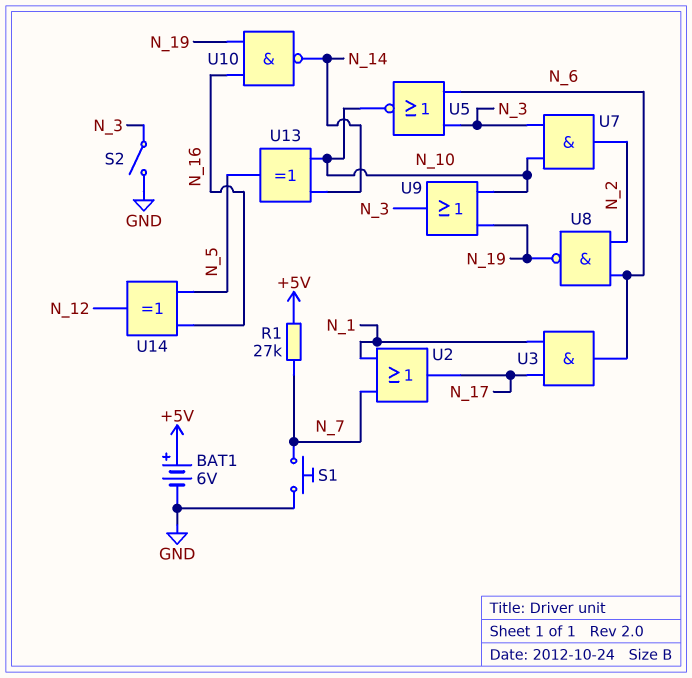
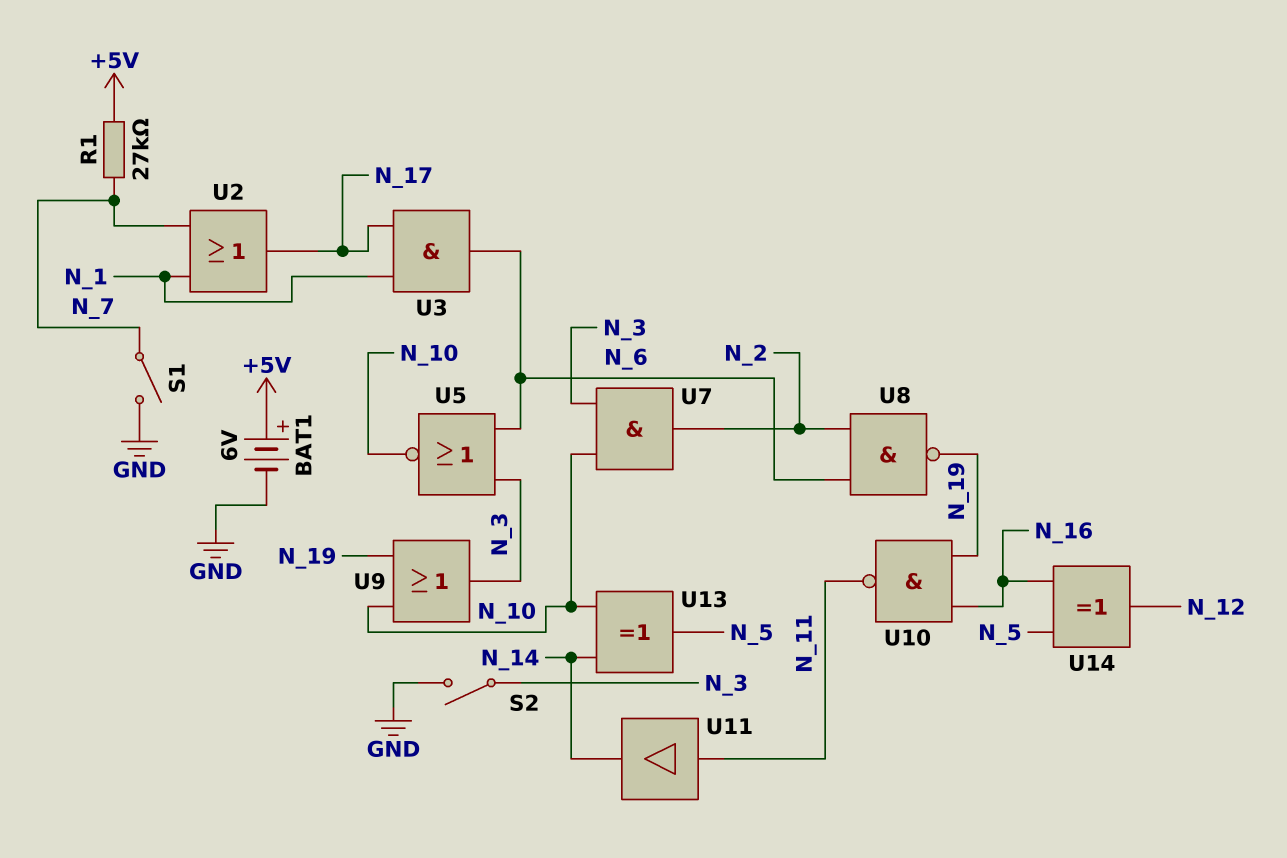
S1: button (GND, N_7) -> switch (GND, N_7)
U10: NAND (in N_16, in N_19, out N_14) -> NAND (in N_16, in N_19, out N_11)
U11: none -> buffer (in N_11, out N_14)

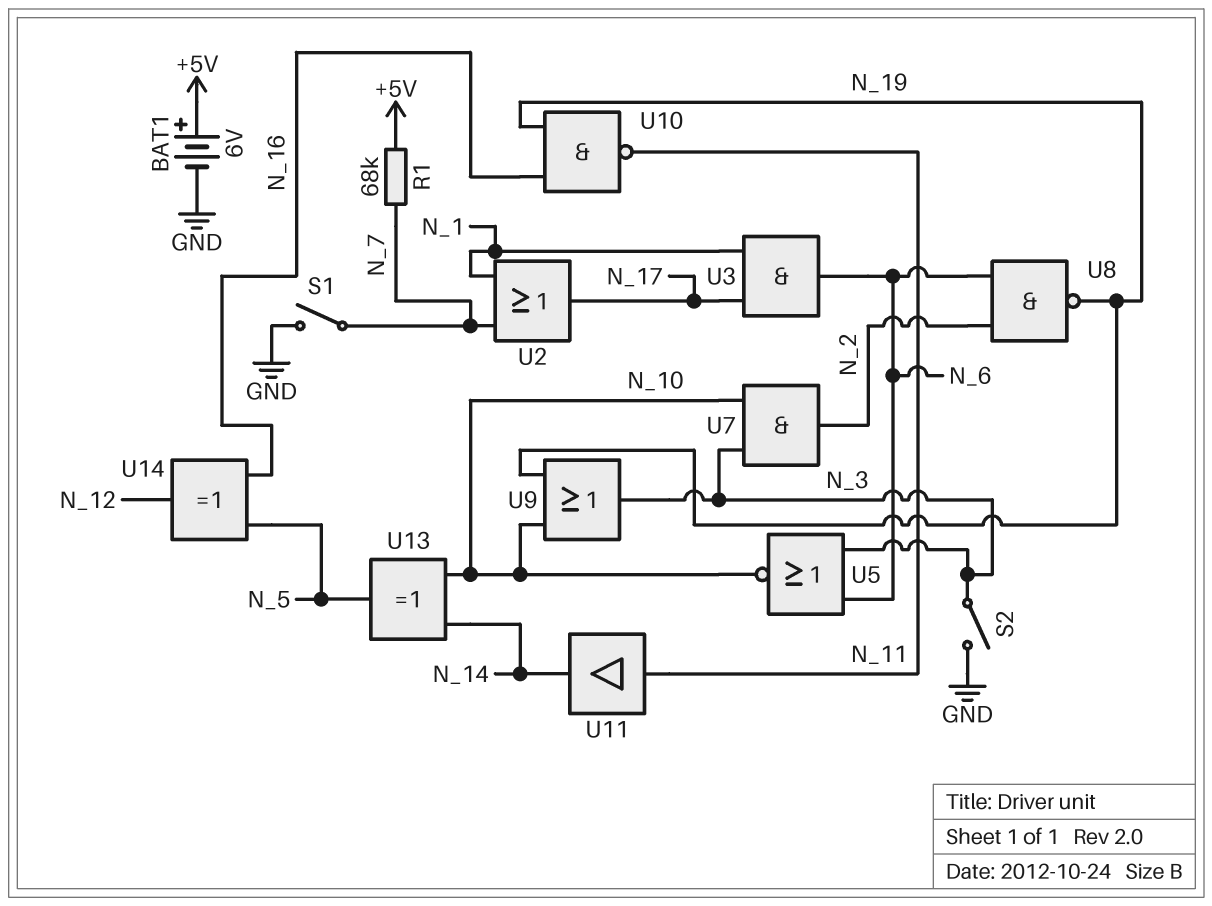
R1: 27k (+5V, N_7) -> 68k (+5V, N_7)

